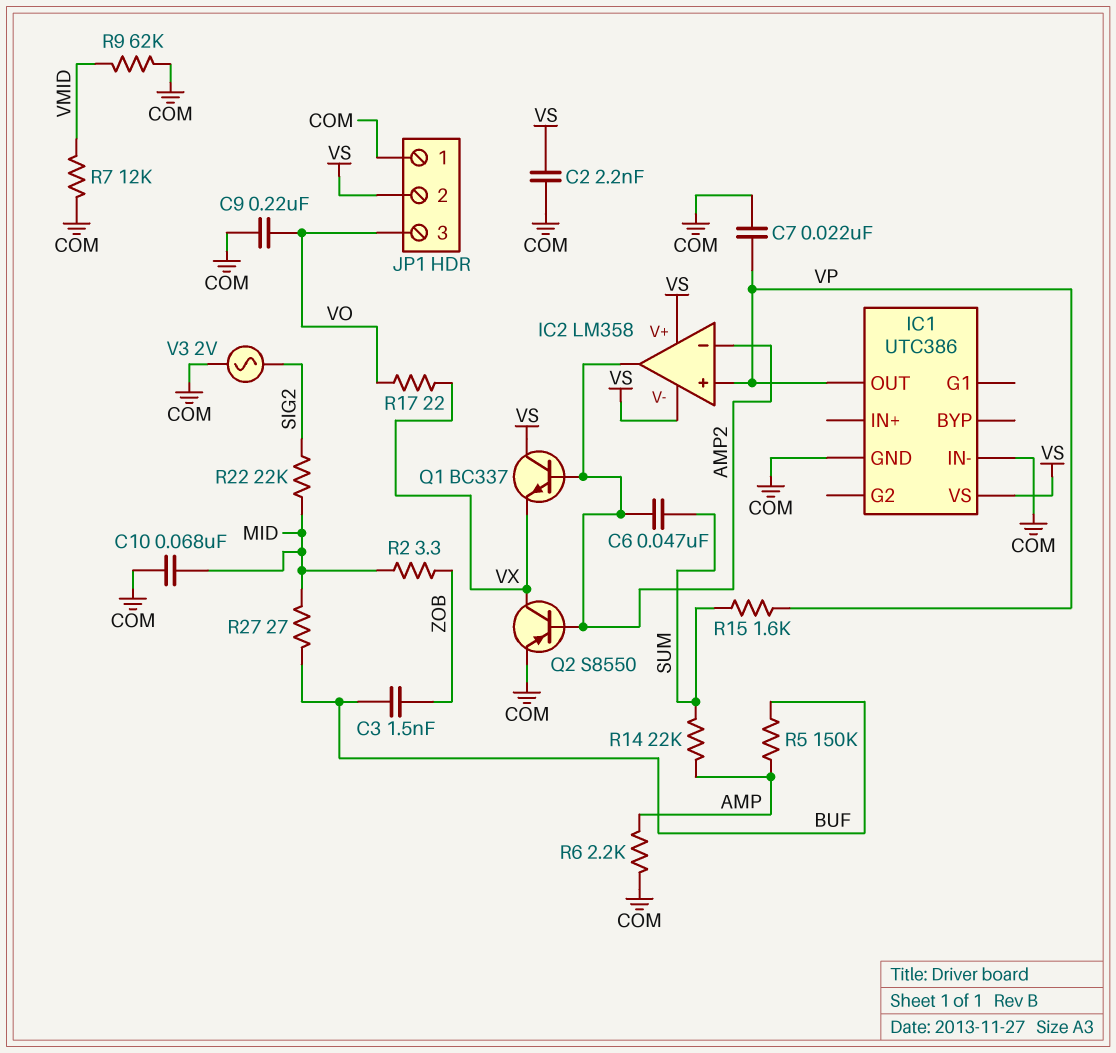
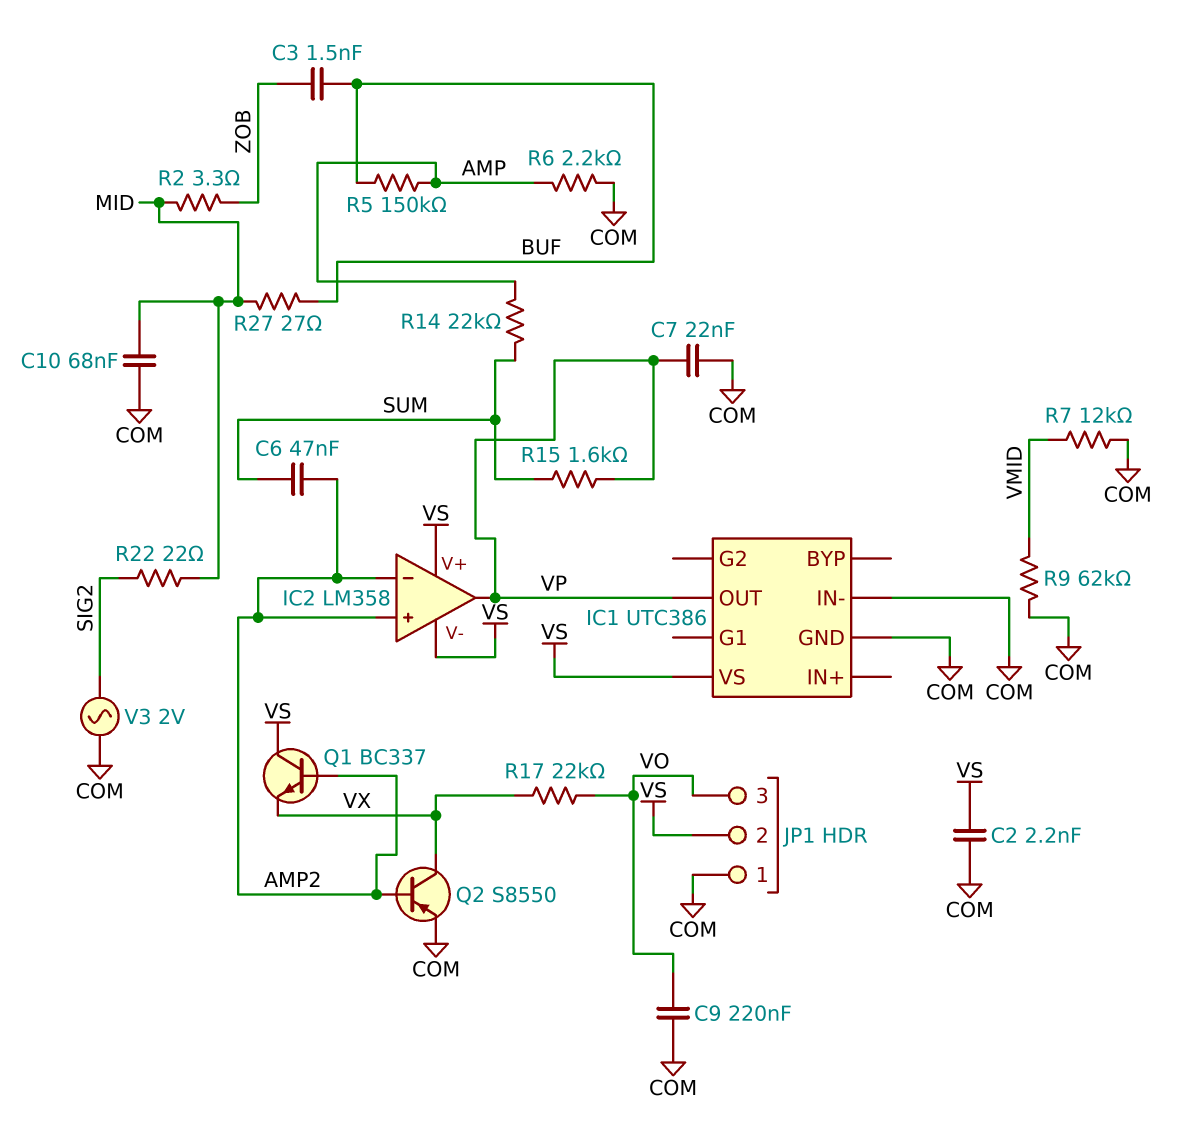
IC2 pin in+: VP -> AMP2
IC2 pin out: AMP2 -> VP
R17: 22 (VO, VX) -> 22k (VO, VX)
R22: 22k (MID, SIG2) -> 22 (MID, SIG2)

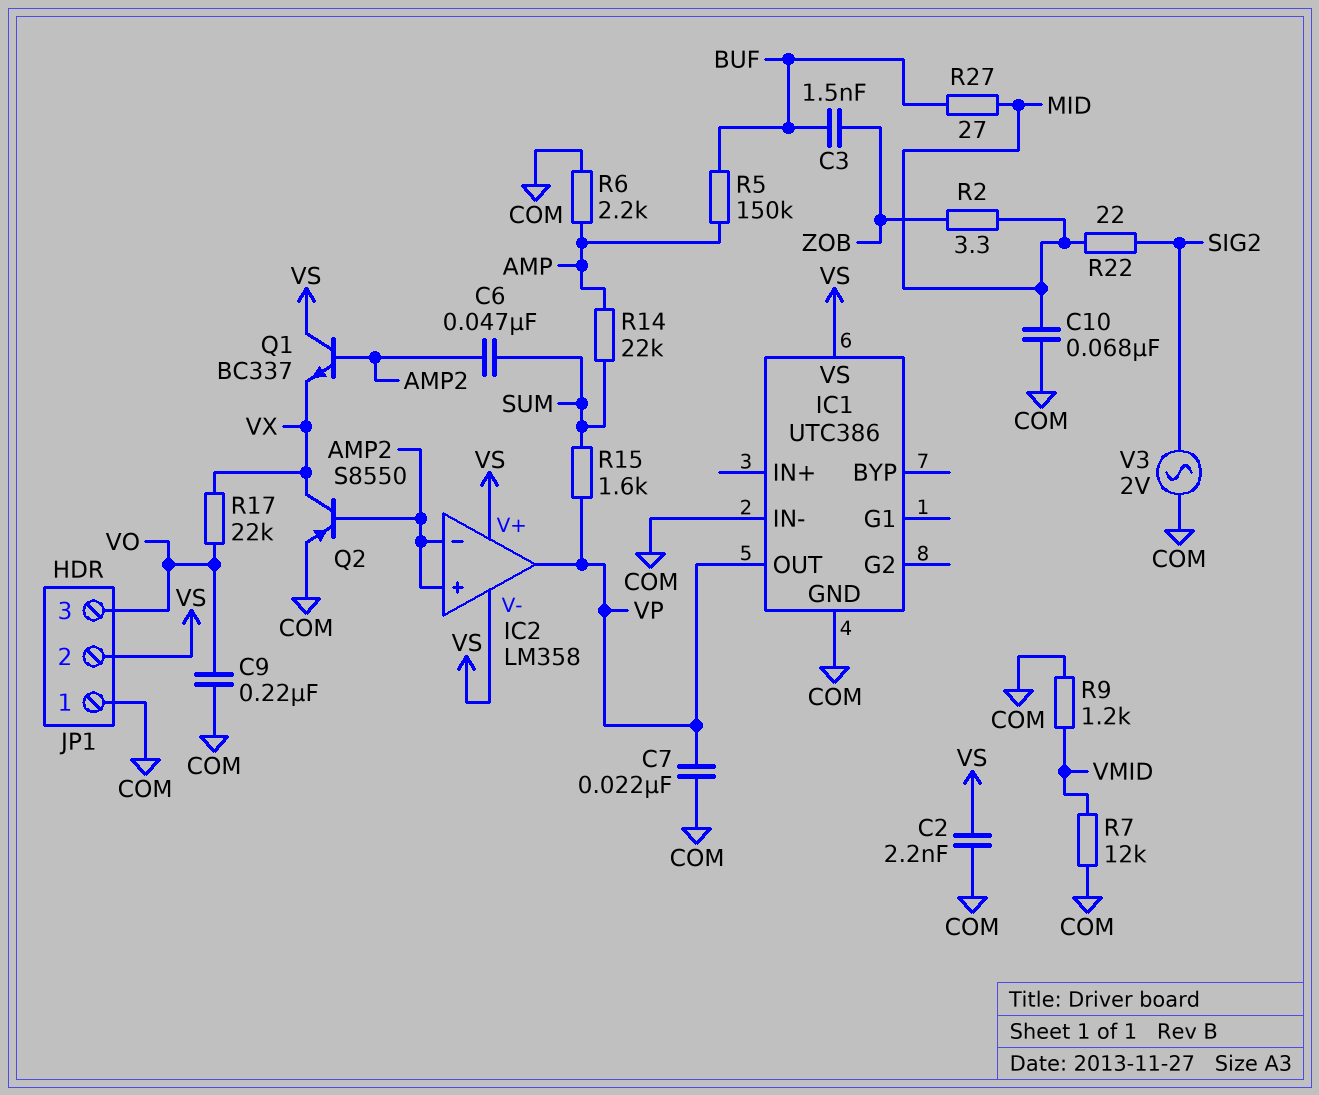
R9: 62k (COM, VMID) -> 1.2k (COM, VMID)

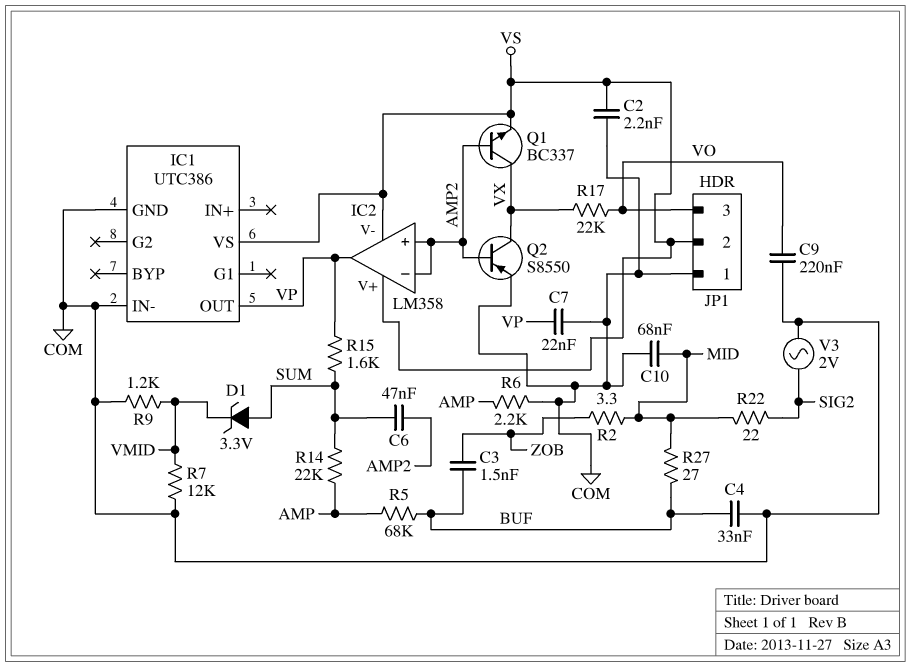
C4: none -> 33nF (BUF, COM)
D1: none -> zener 3.3V (A SUM, K VMID)
Q1: NPN BC337 (B AMP2, C VS, E VX) -> NPN BC337 (B AMP2, C VX, E VS)
R5: 150k (AMP, BUF) -> 68k (AMP, BUF)

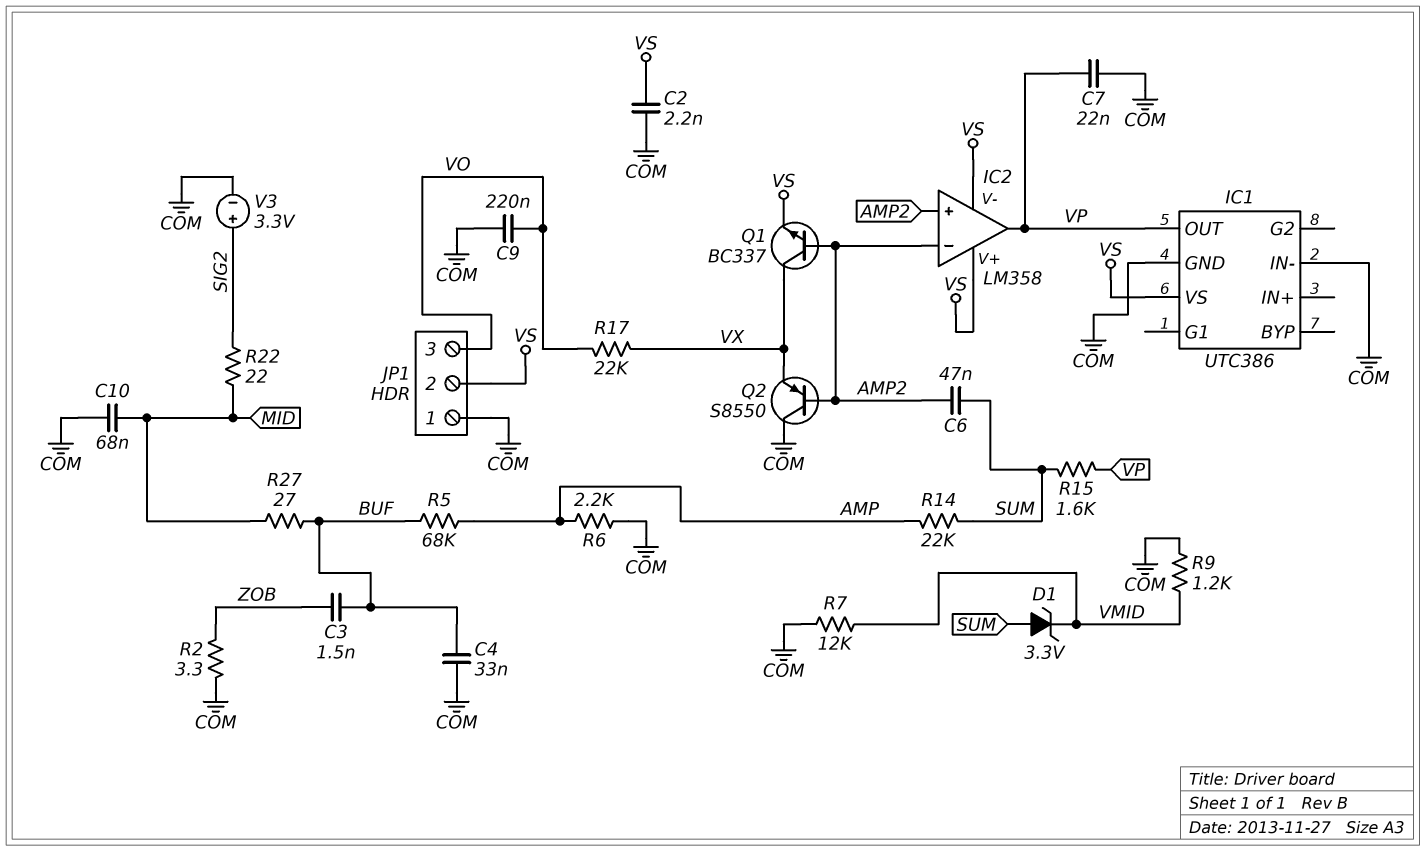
Q2: PNP S8550 (B AMP2, C VX, E COM) -> PNP S8550 (B AMP2, C COM, E VX)
R2: 3.3 (MID, ZOB) -> 3.3 (COM, ZOB)
V3: AC 2V (COM, SIG2) -> 3.3V (plus SIG2, minus COM)

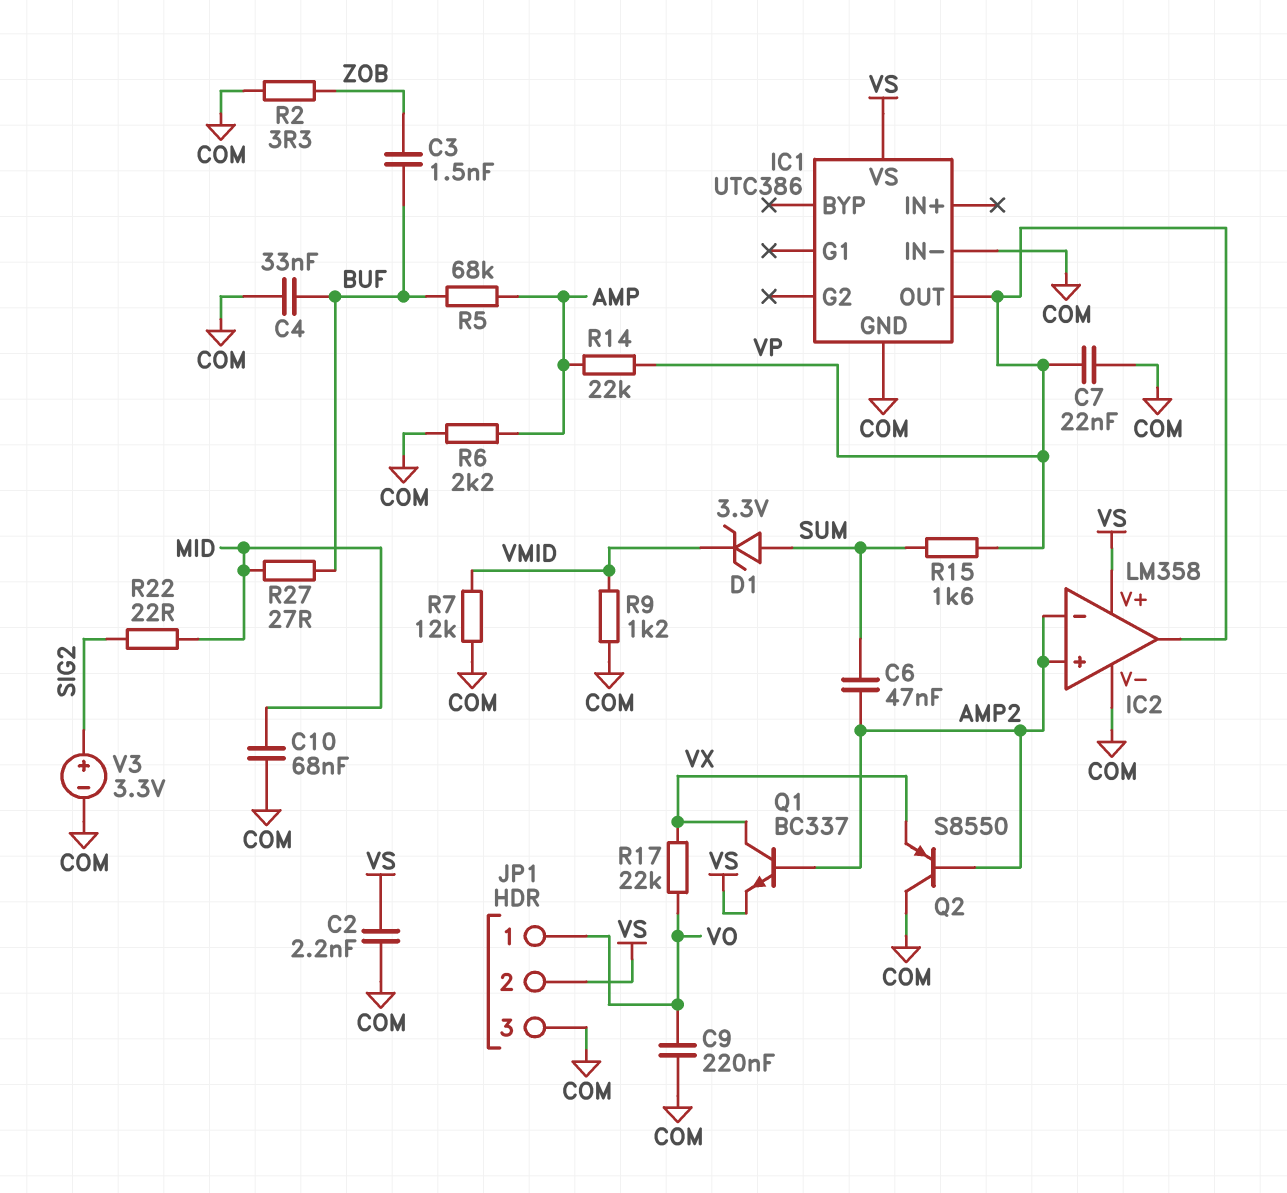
IC2 pin V-: VS -> COM
JP1 pin 1: COM -> VO
JP1 pin 3: VO -> COM
R14: 22k (AMP, SUM) -> 22k (AMP, VP)

